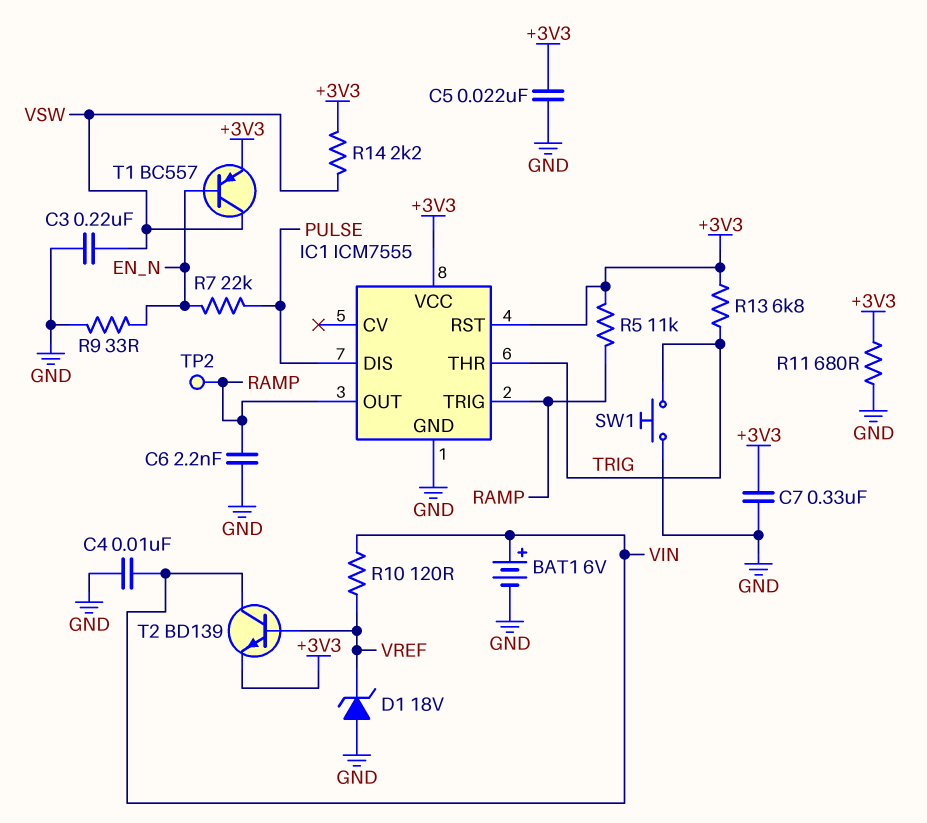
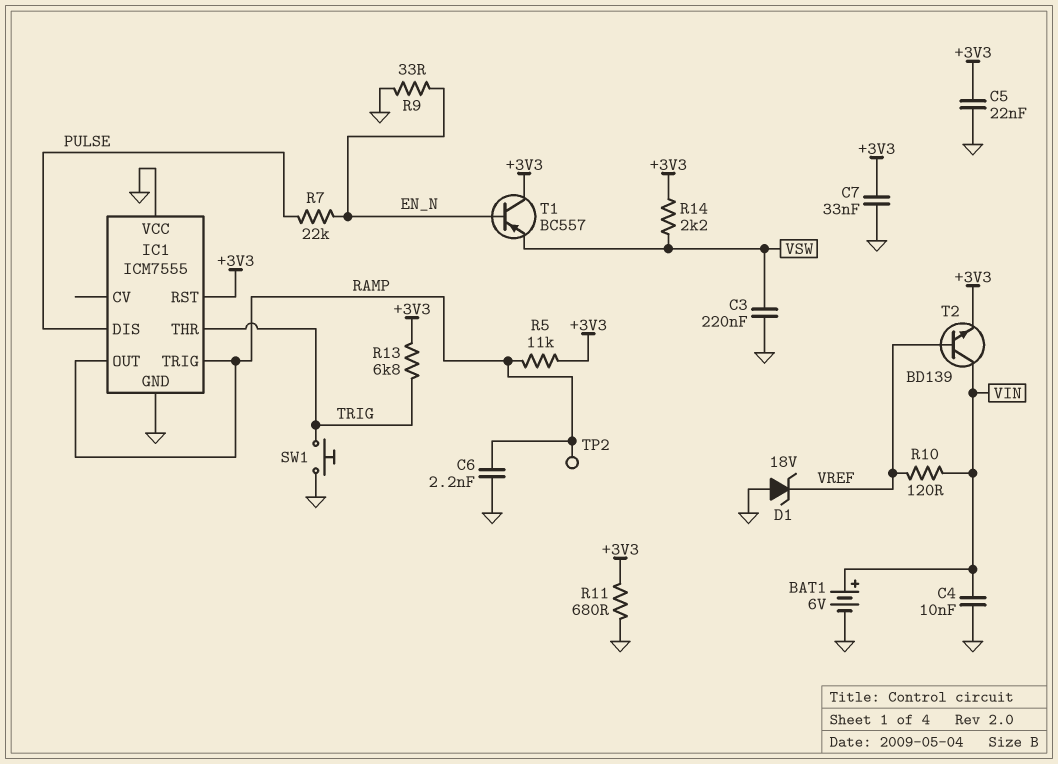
C7: 330nF (+3V3, GND) -> 33nF (+3V3, GND)
IC1 pin VCC: +3V3 -> GND
T1: PNP BC557 (B EN_N, C VSW, E +3V3) -> PNP BC557 (B EN_N, C +3V3, E VSW)

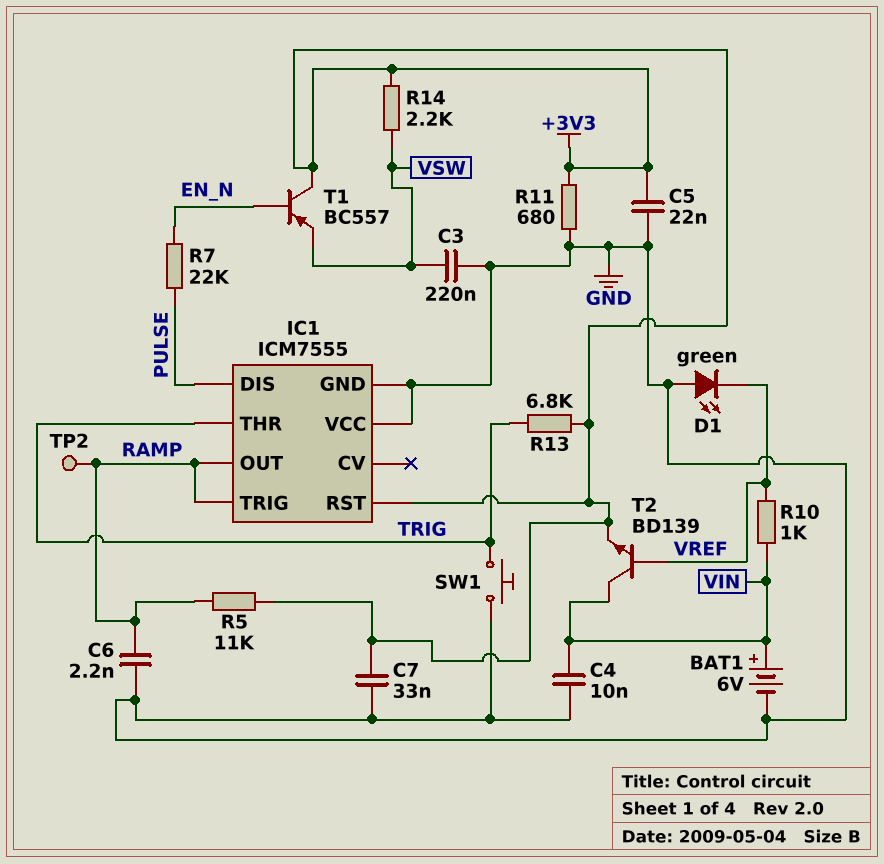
D1: zener 18V (A GND, K VREF) -> LED green (A GND, K VREF)
R9: 33 (EN_N, GND) -> none
R10: 120 (VIN, VREF) -> 1k (VIN, VREF)

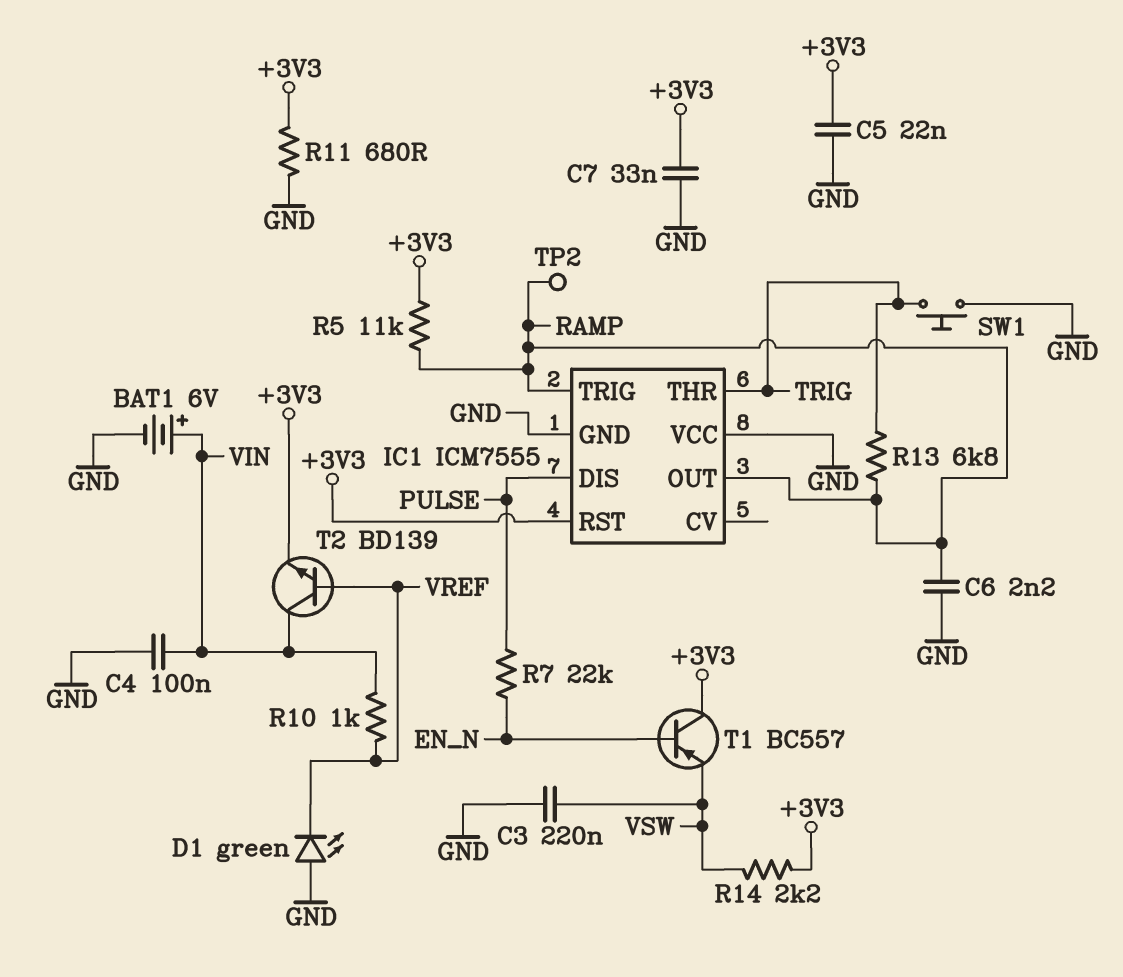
C4: 10nF (GND, VIN) -> 100nF (GND, VIN)
R13: 6.8k (+3V3, TRIG) -> 6.8k (RAMP, TRIG)

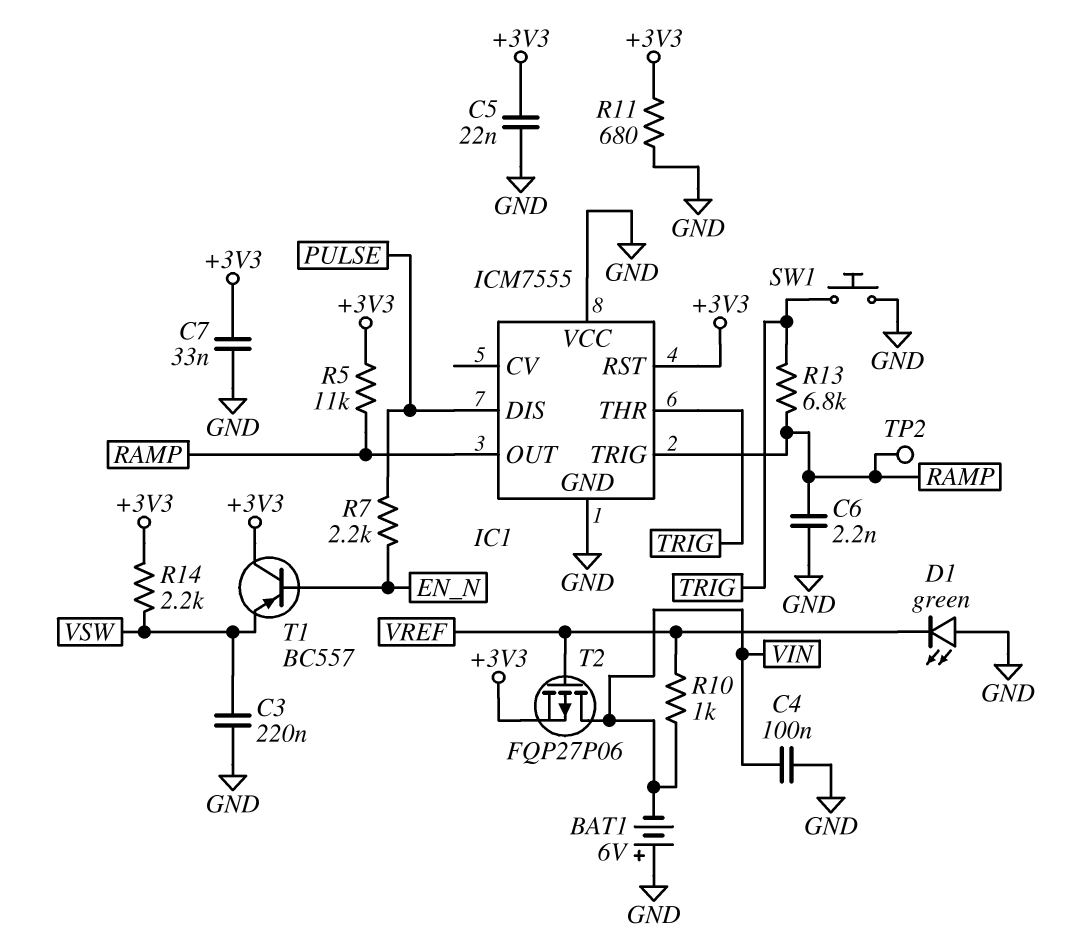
BAT1: 6V (plus VIN, minus GND) -> 6V (plus GND, minus VIN)
R7: 22k (EN_N, PULSE) -> 2.2k (EN_N, PULSE)
T2: NPN BD139 (B VREF, C VIN, E +3V3) -> PMOS FQP27P06 (G VREF, D VIN, S +3V3)

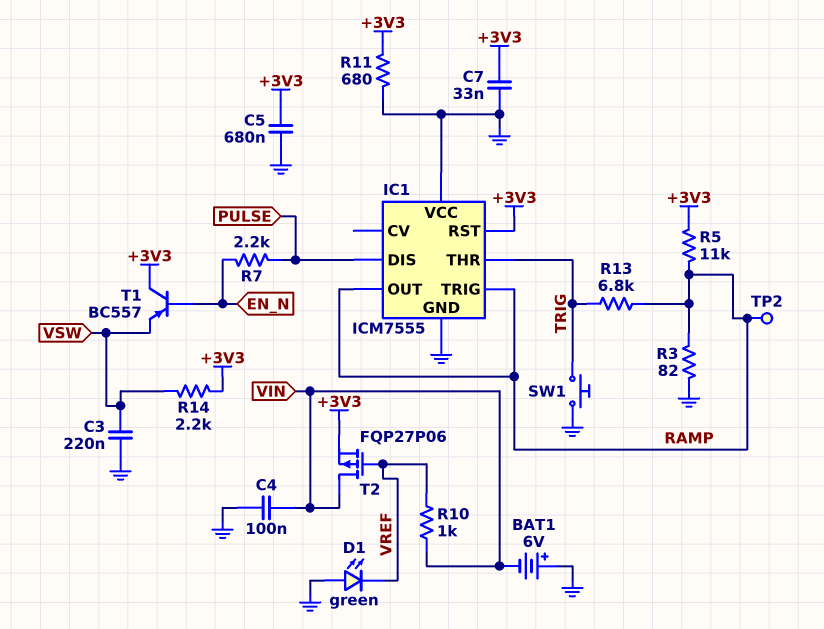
C5: 22nF (+3V3, GND) -> 680nF (+3V3, GND)
C6: 2.2nF (GND, RAMP) -> none
R3: none -> 82 (GND, RAMP)

